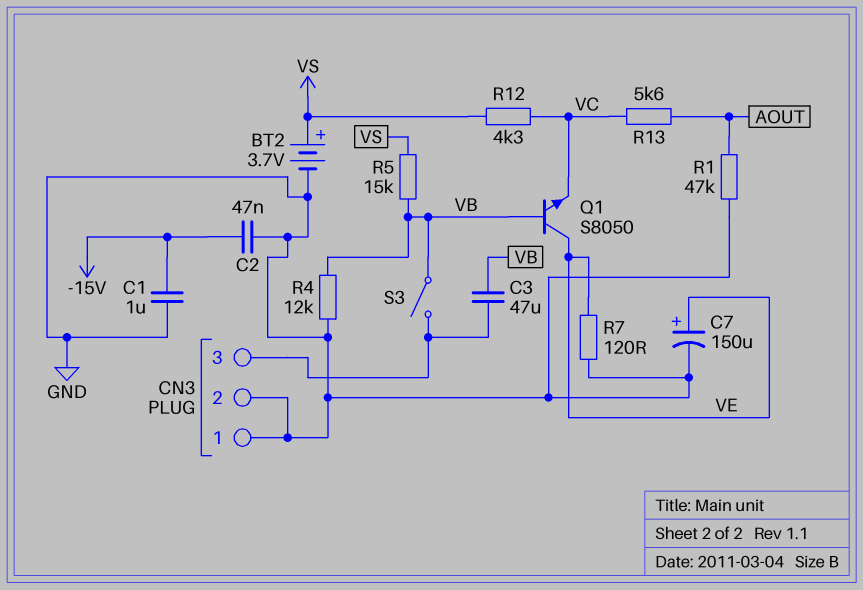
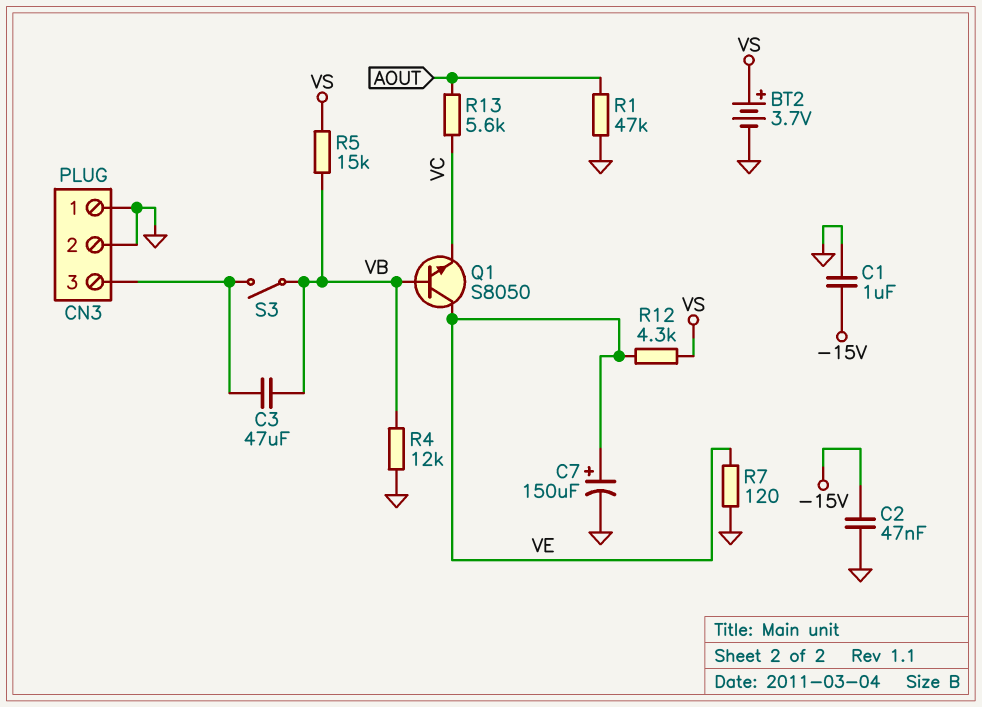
R12: 4.3k (VC, VS) -> 4.3k (VE, VS)

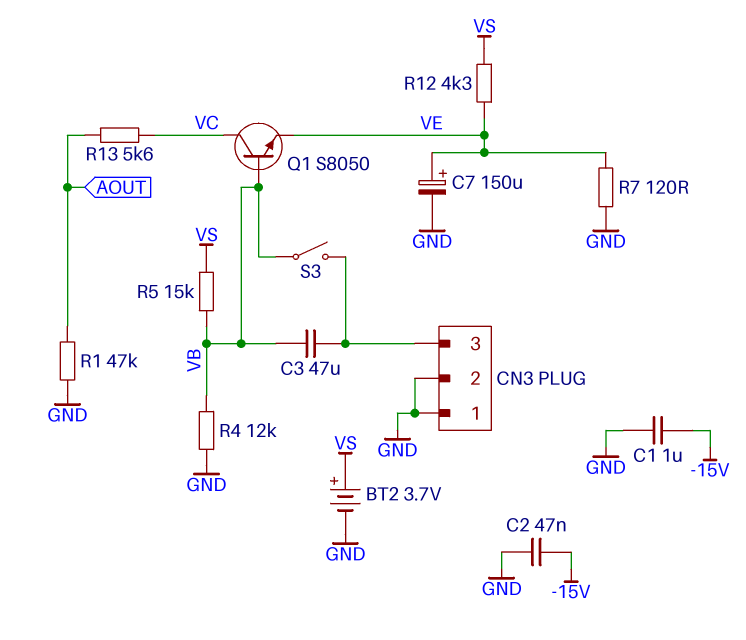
Q1: NPN S8050 (B VB, C VE, E VC) -> NPN S8050 (B VB, C VC, E VE)

